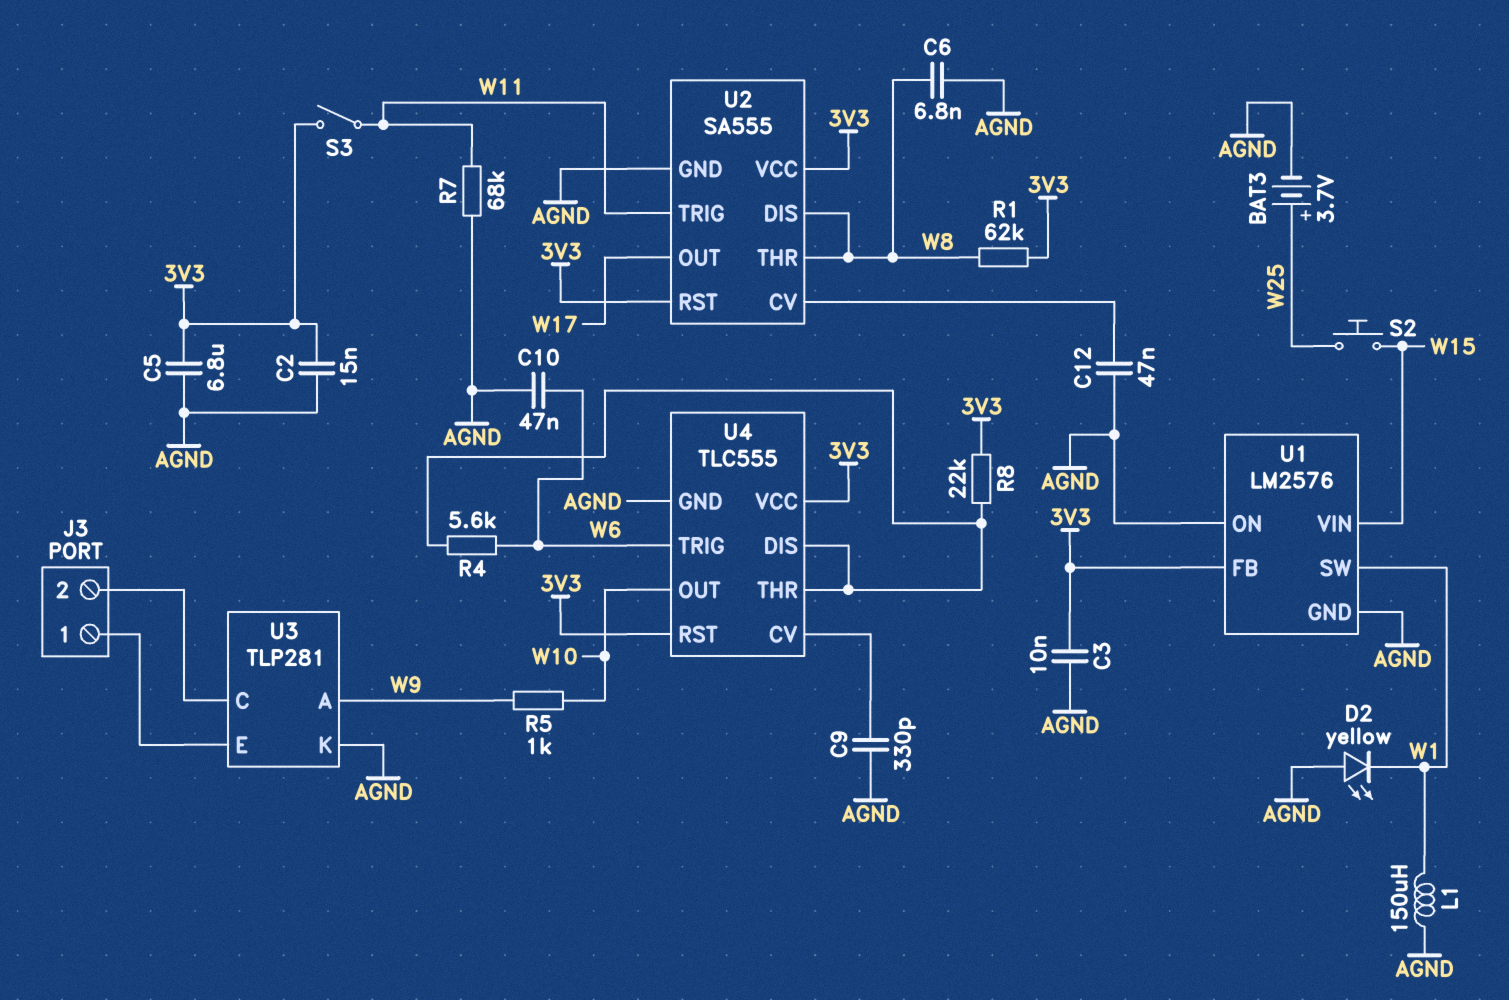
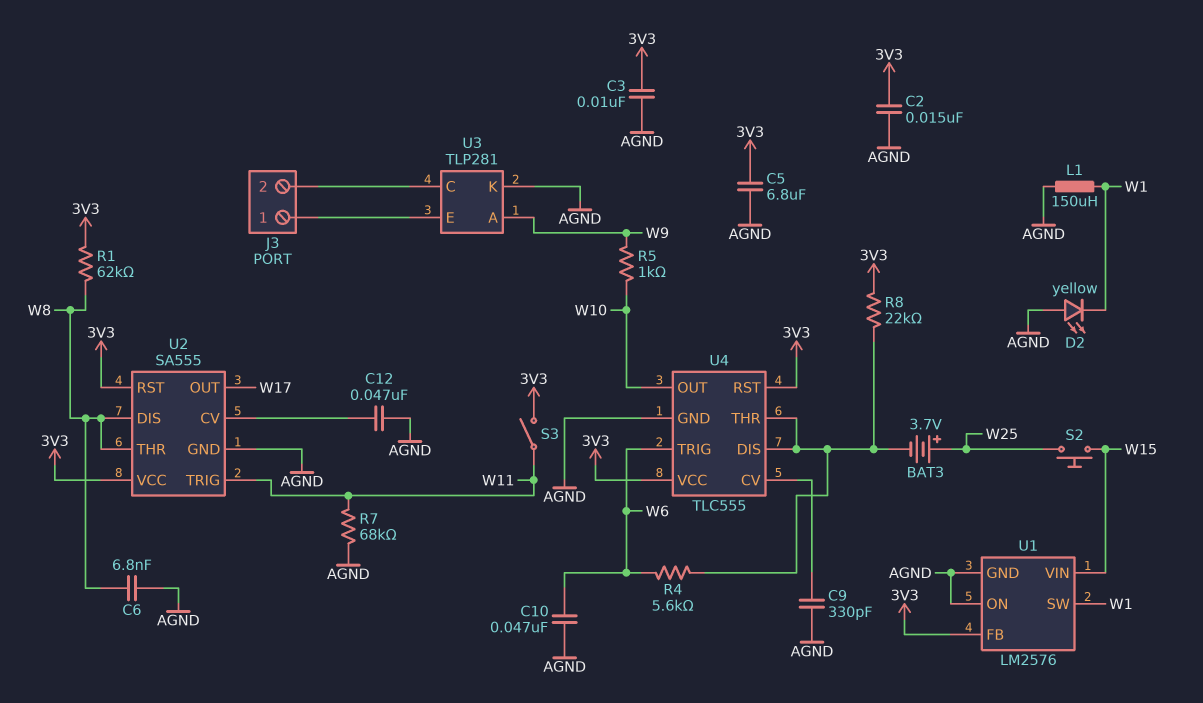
BAT3: 3.7V (plus W25, minus AGND) -> 3.7V (plus W25, minus U4/DIS)

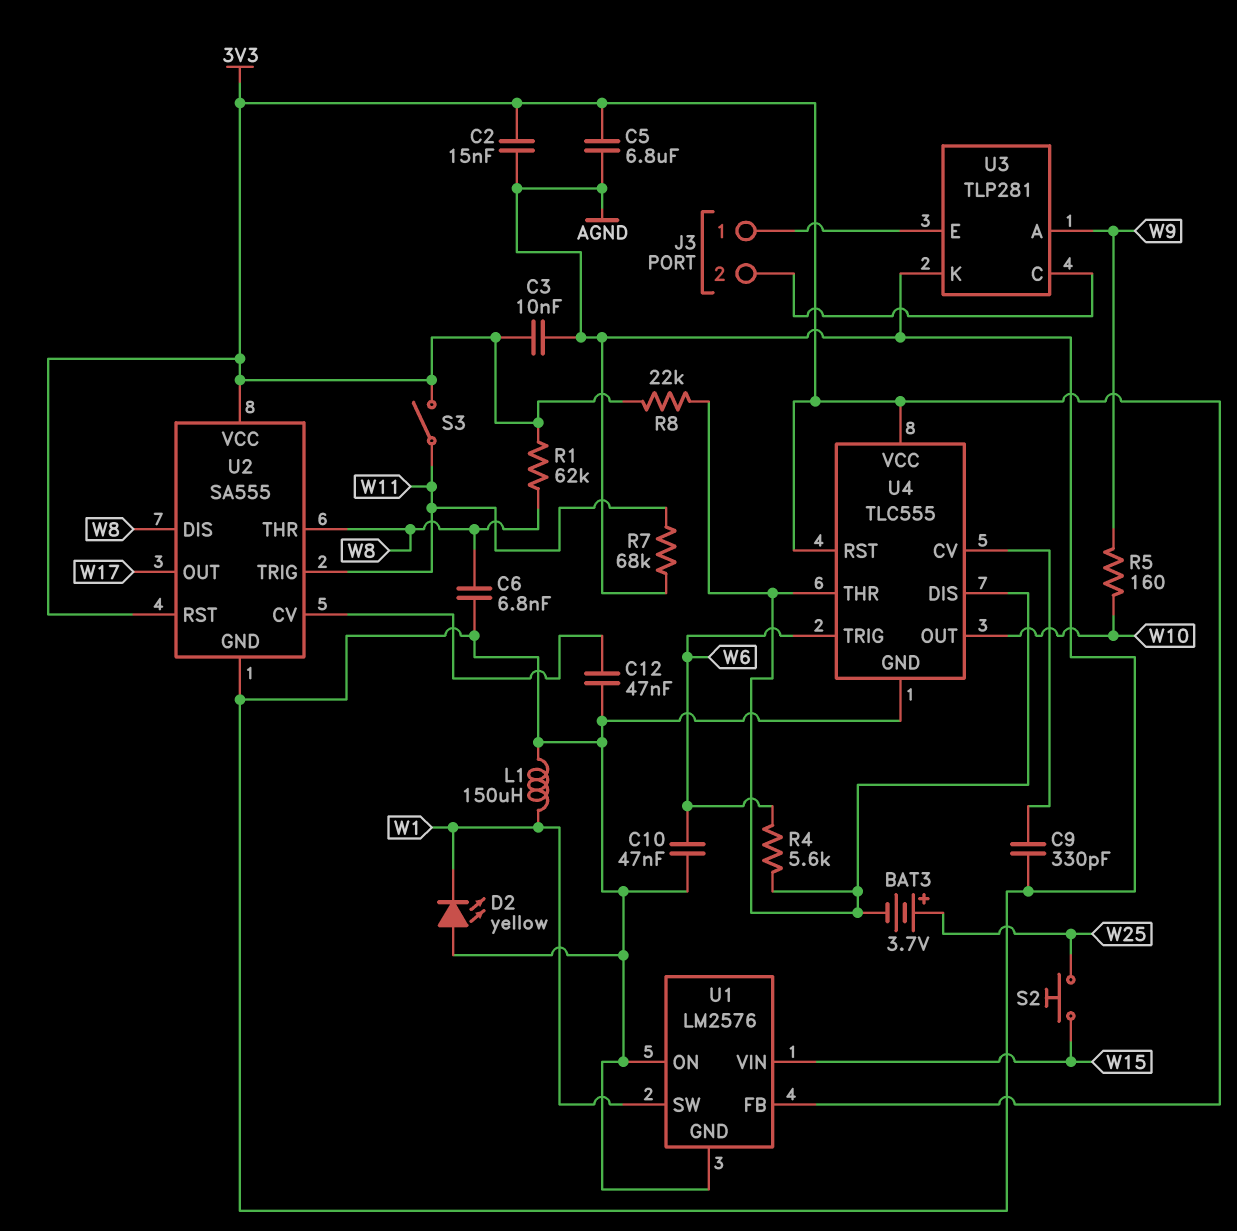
R5: 1k (W9, W10) -> 160 (W9, W10)

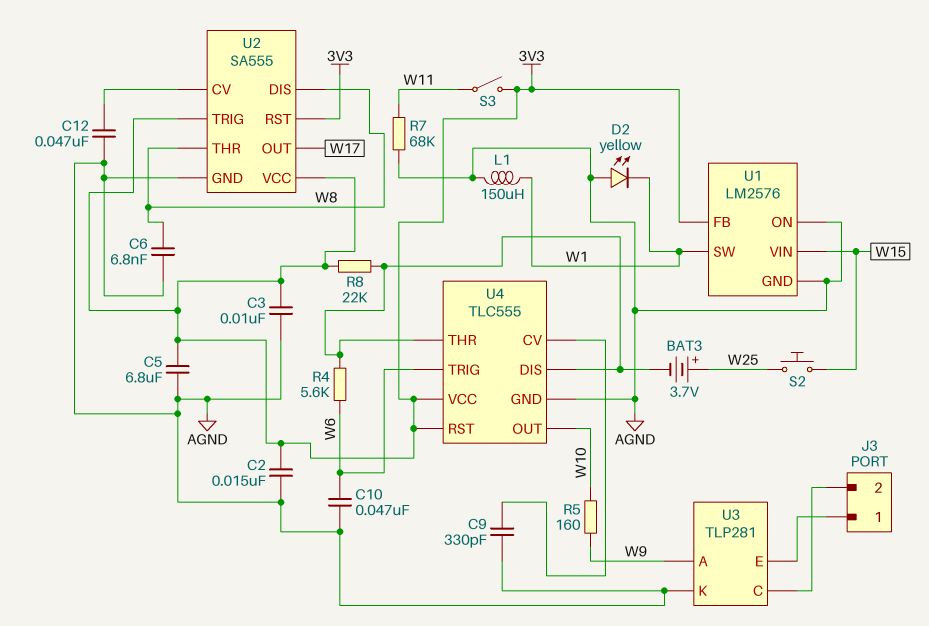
R1: 62k (3V3, W8) -> none
U2 pin TRIG: W11 -> 3V3

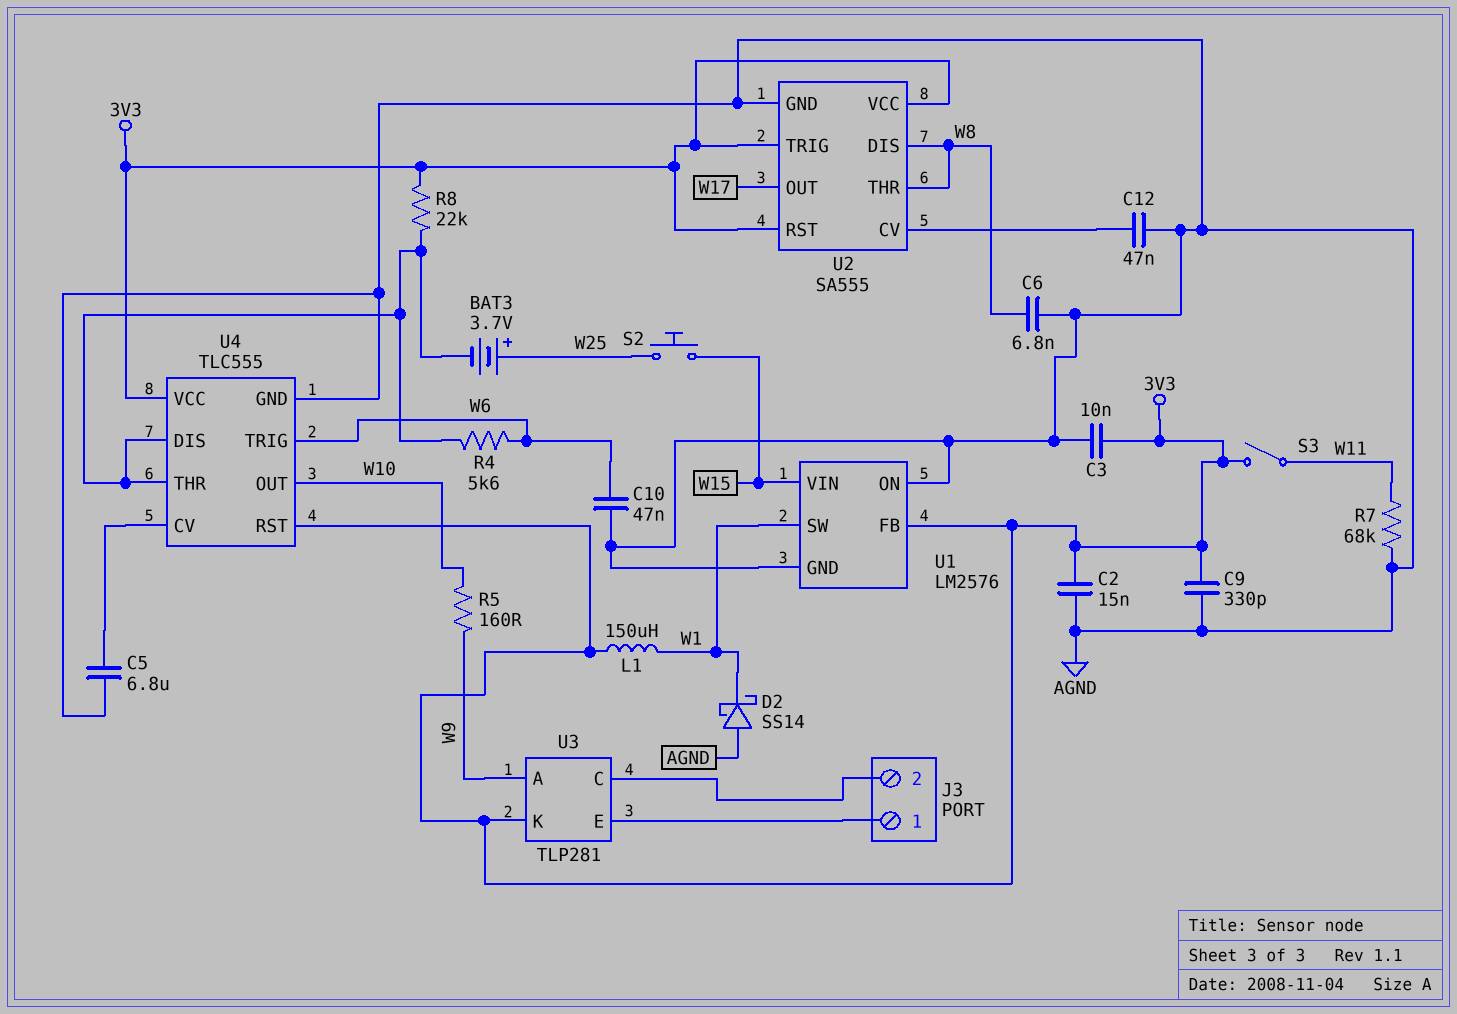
C5: 6.8uF (3V3, AGND) -> 6.8uF (AGND, U4/CV)
C9: 330pF (AGND, U4/CV) -> 330pF (3V3, AGND)
D2: LED yellow (A AGND, K W1) -> schottky SS14 (A AGND, K W1)
L1: 150uH (AGND, W1) -> 150uH (3V3, W1)
U3 pin K: AGND -> 3V3

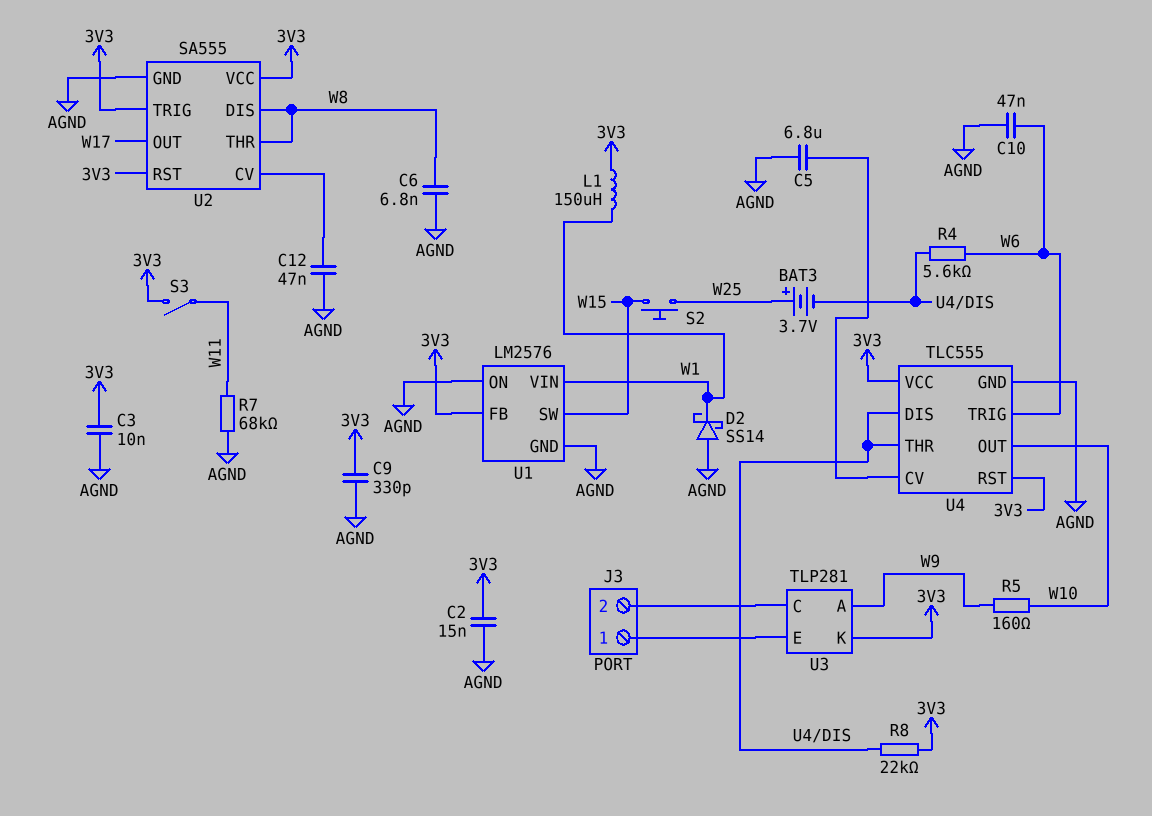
U1 pin SW: W1 -> W15
U1 pin VIN: W15 -> W1

